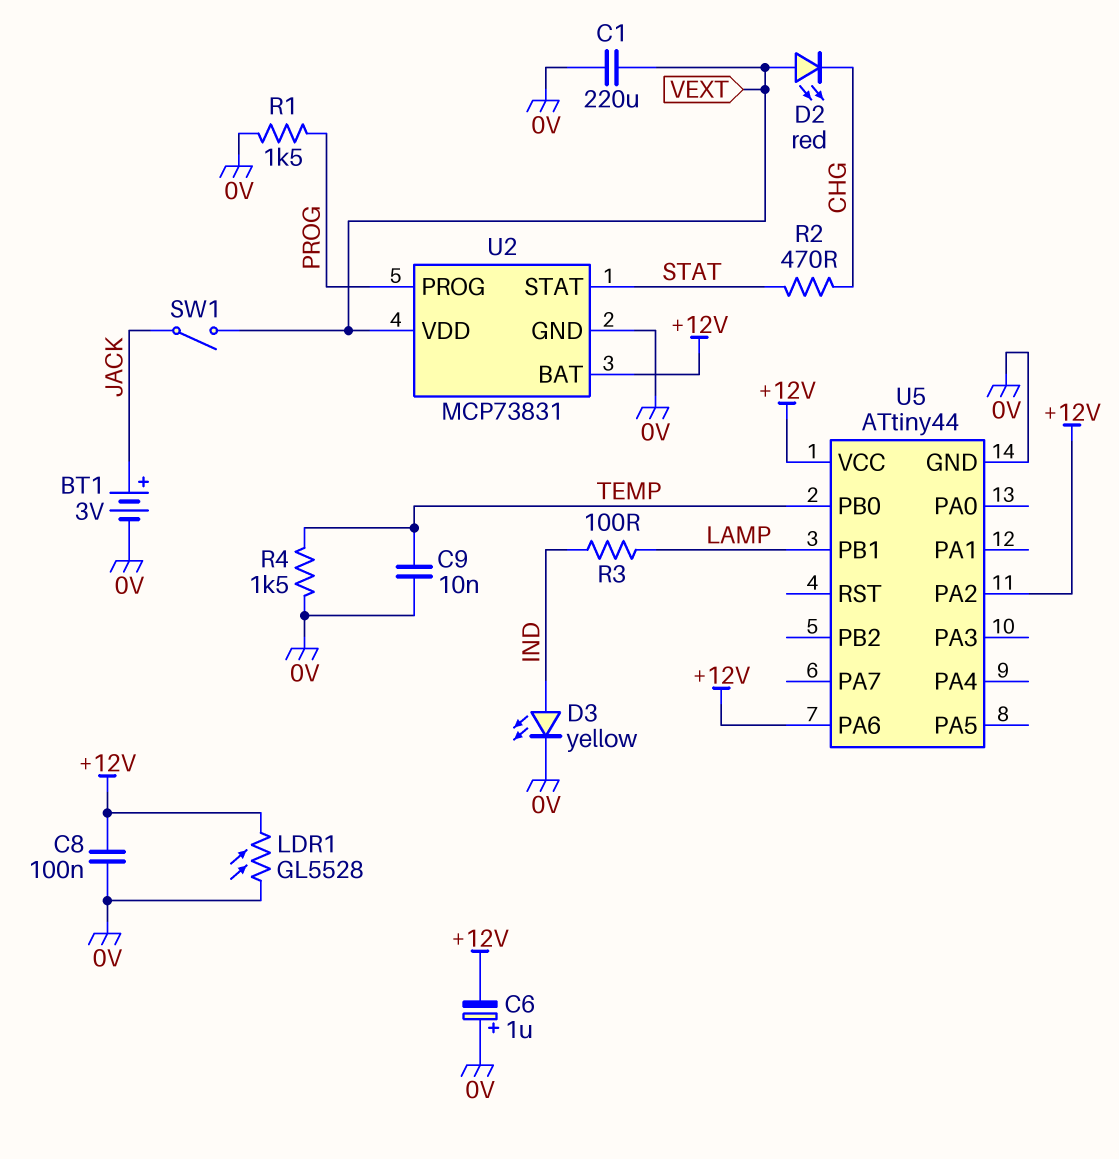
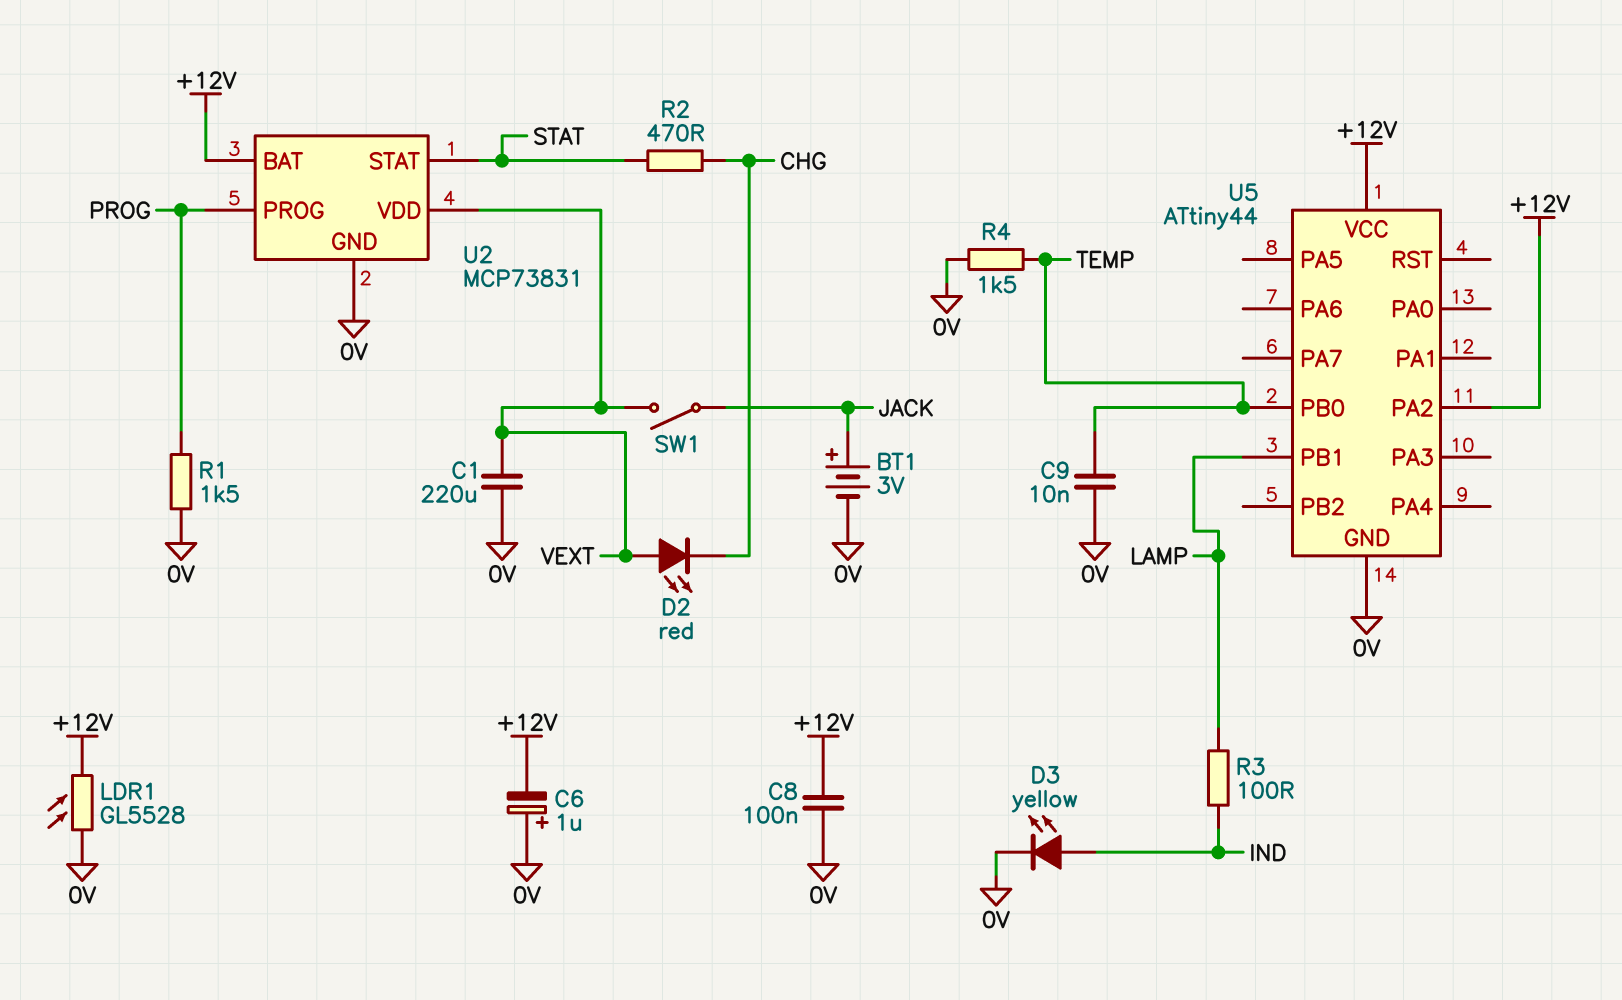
U5 pin PA6: +12V -> none

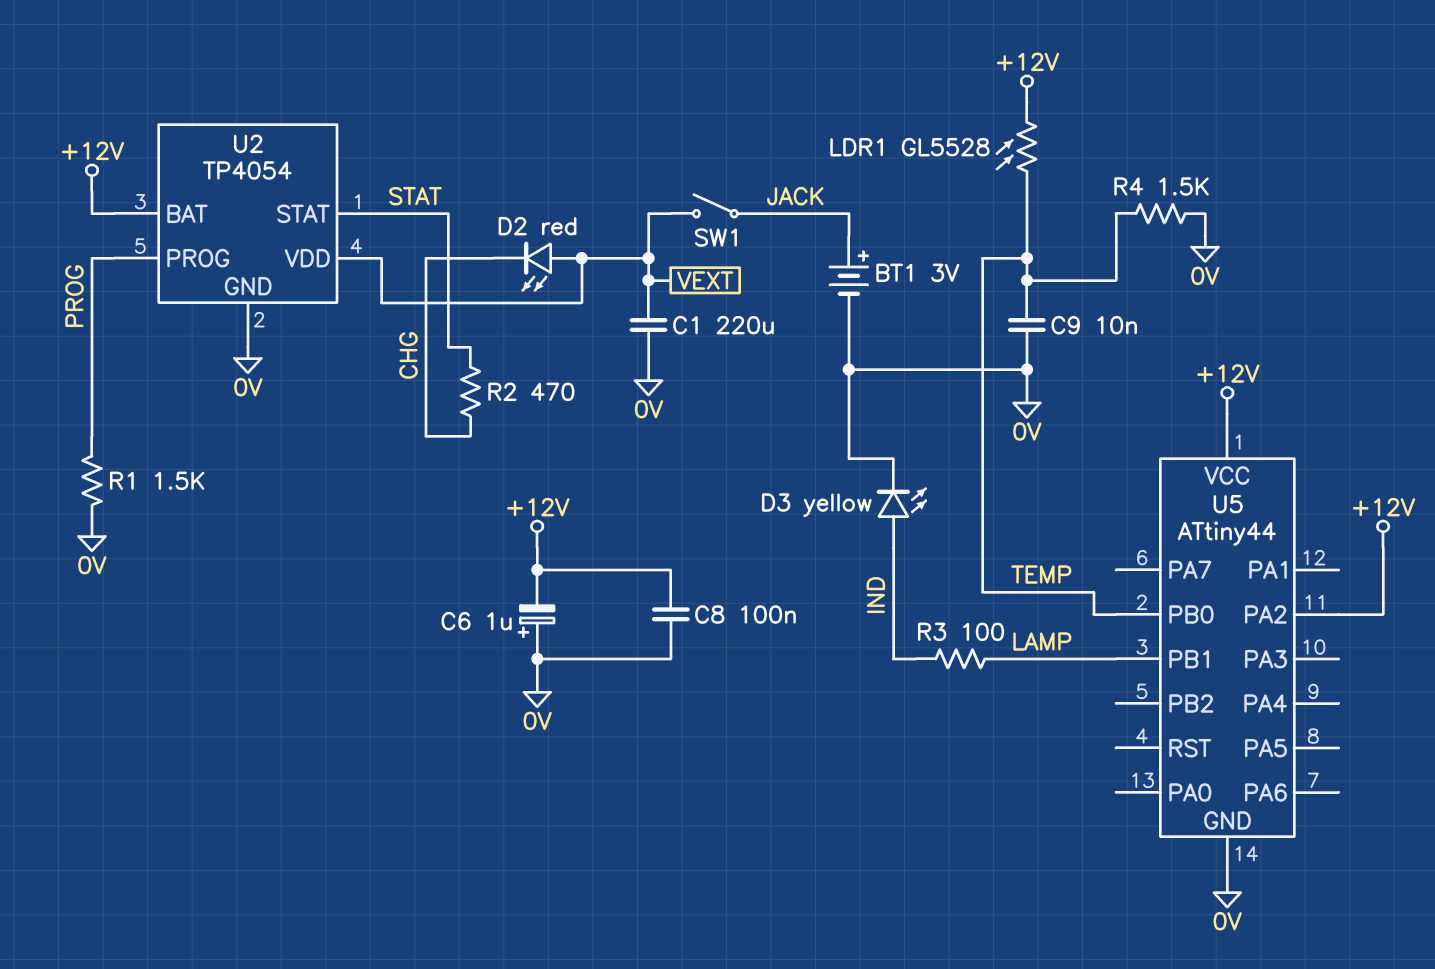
LDR1: GL5528 (+12V, 0V) -> GL5528 (+12V, TEMP)
U2: MCP73831 -> TP4054

